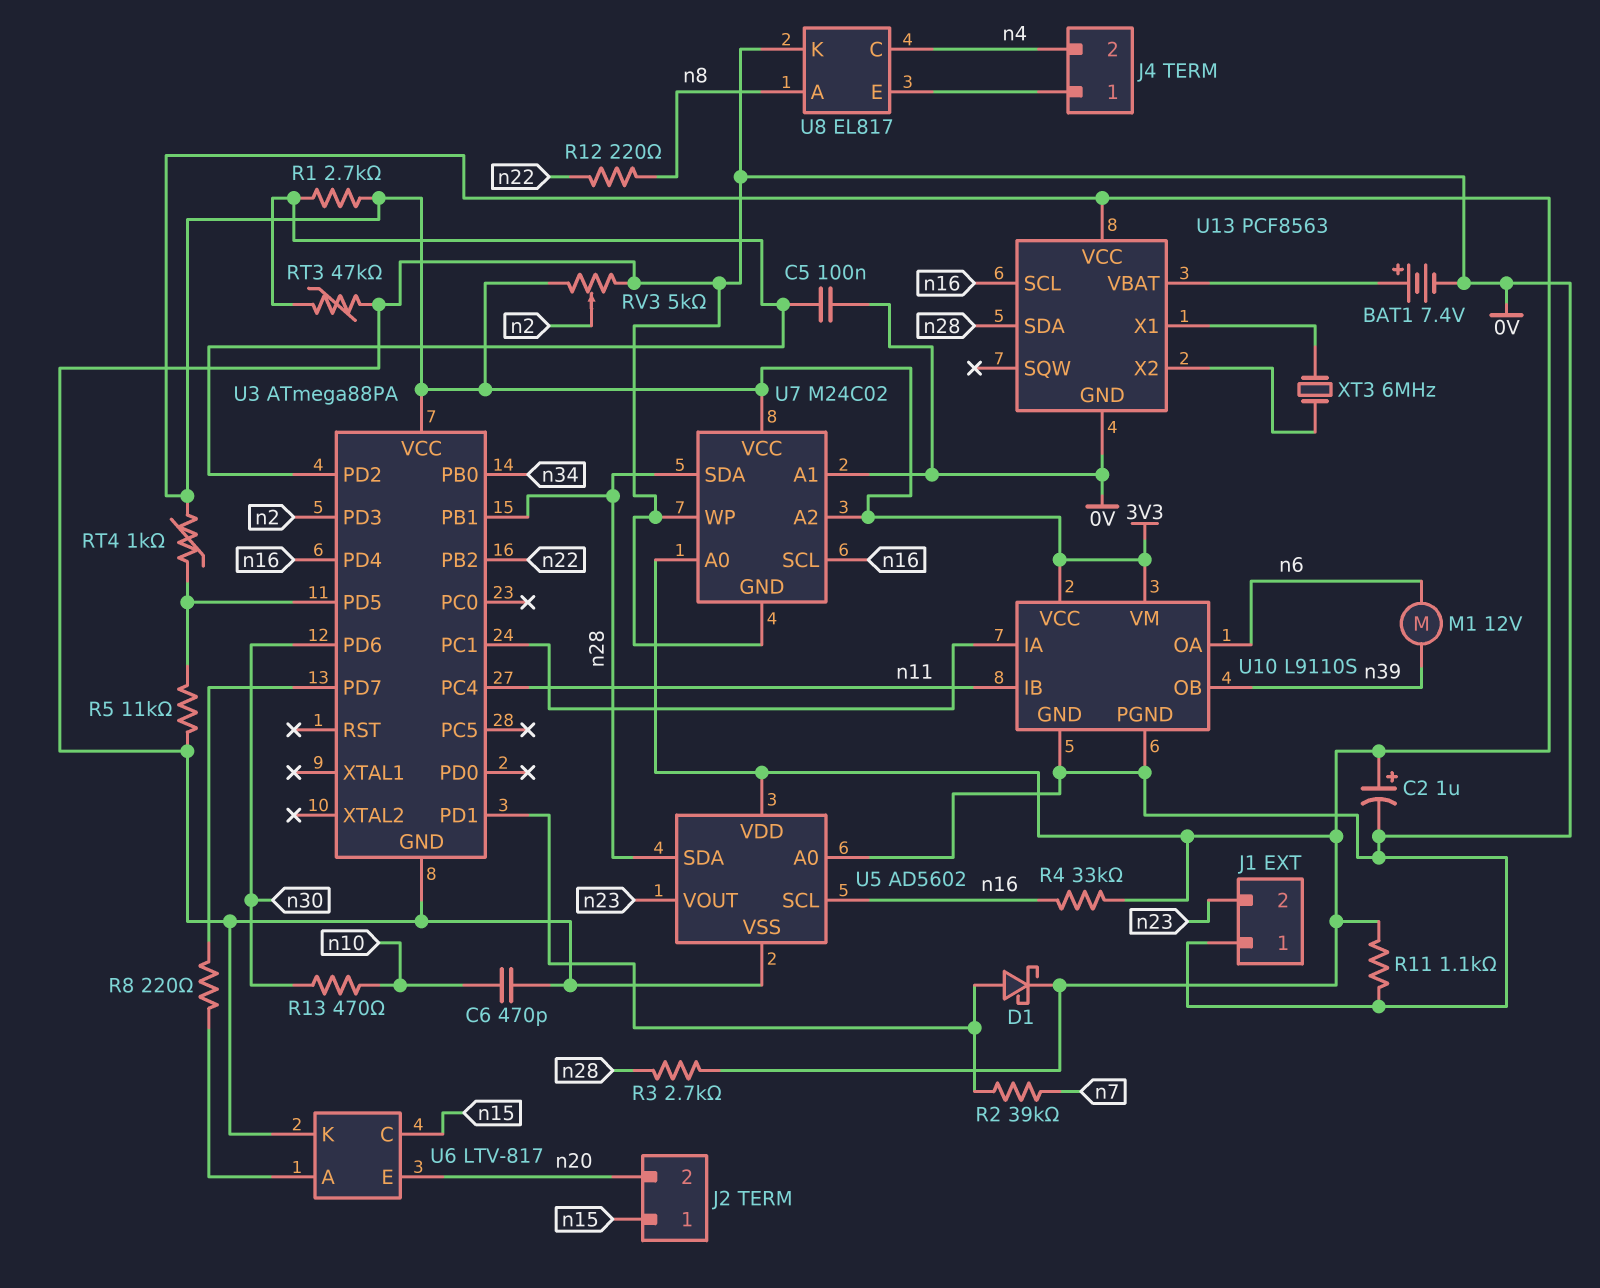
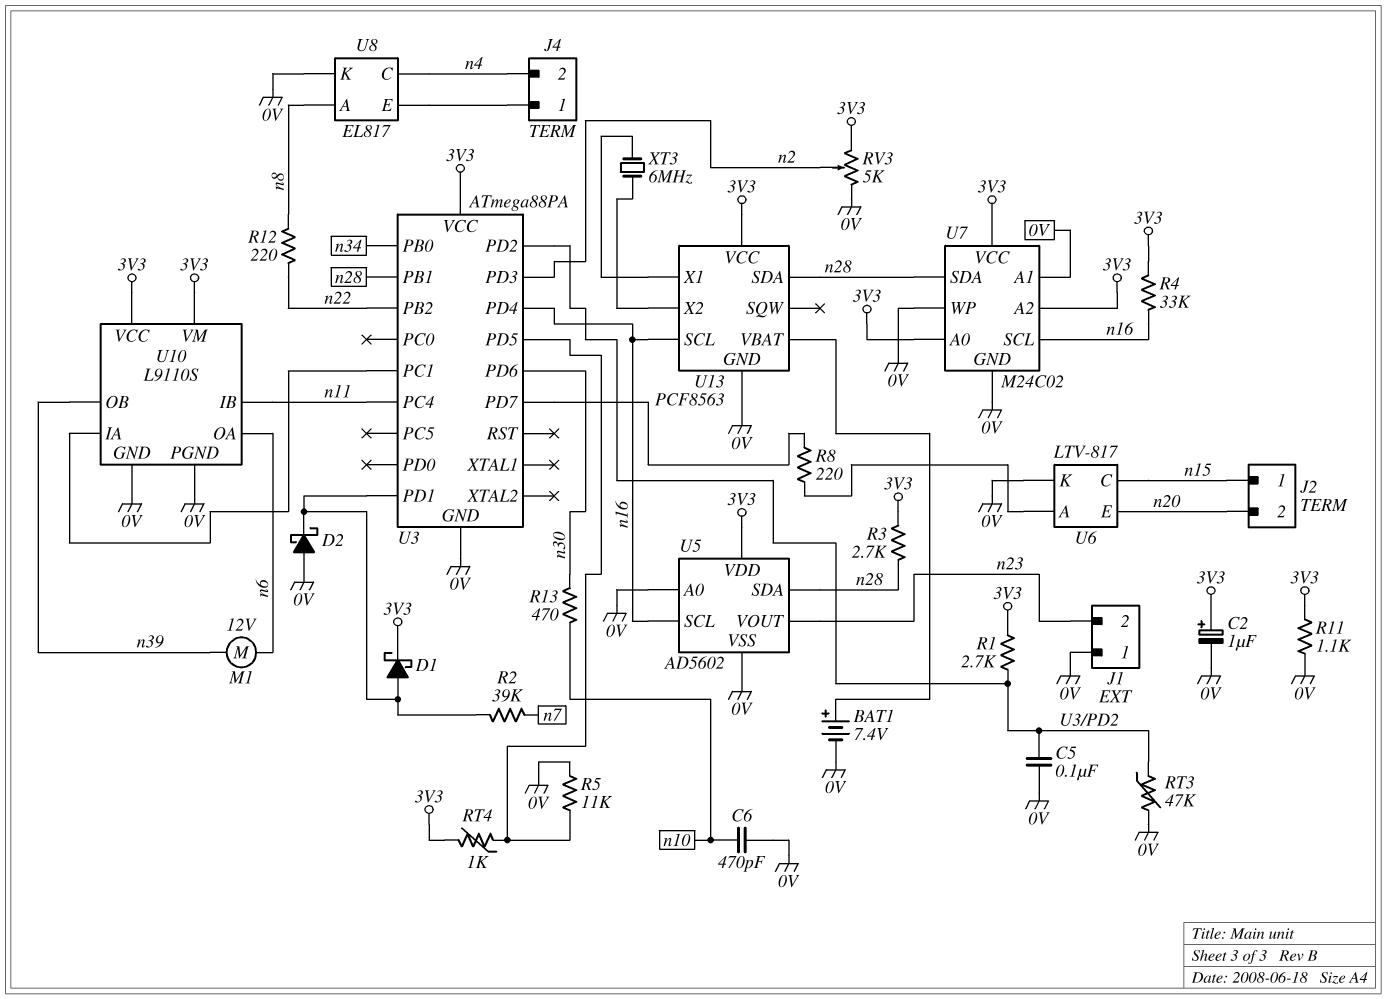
D2: none -> schottky (A 0V, K U3/PD1)

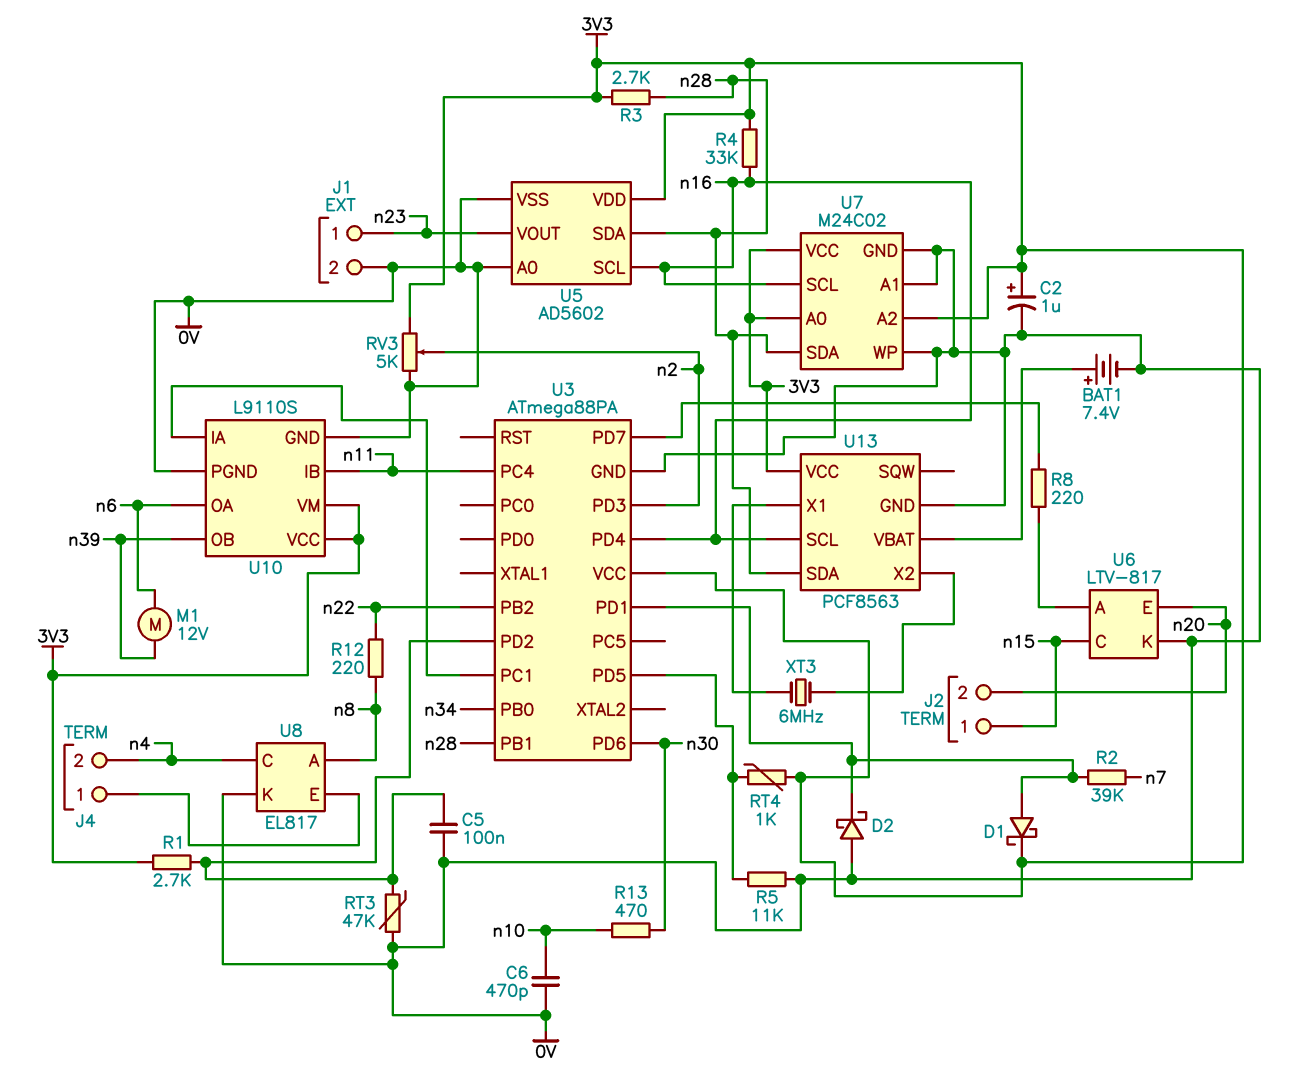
J1 pin 1: 0V -> n23
J1 pin 2: n23 -> 0V
R11: 1.1k (0V, 3V3) -> none

